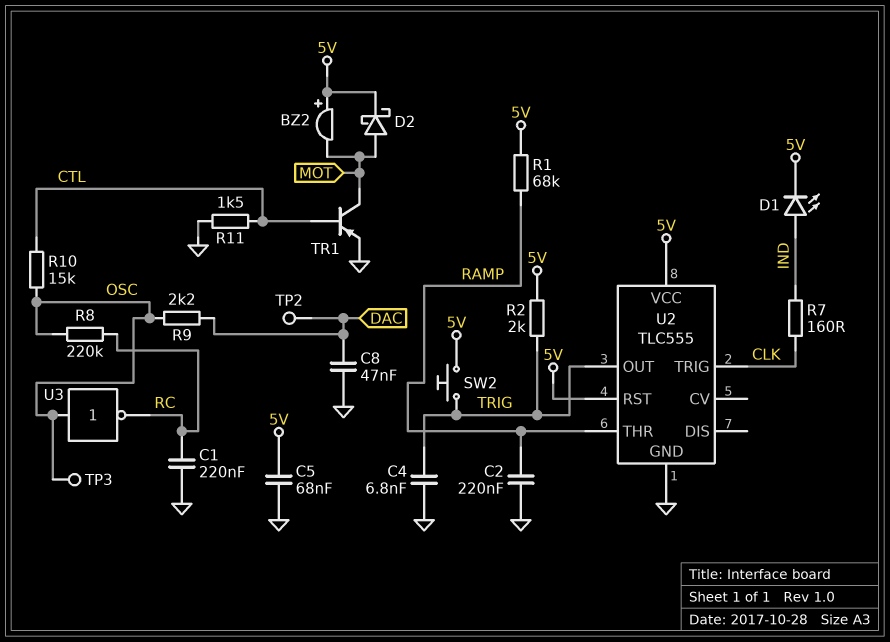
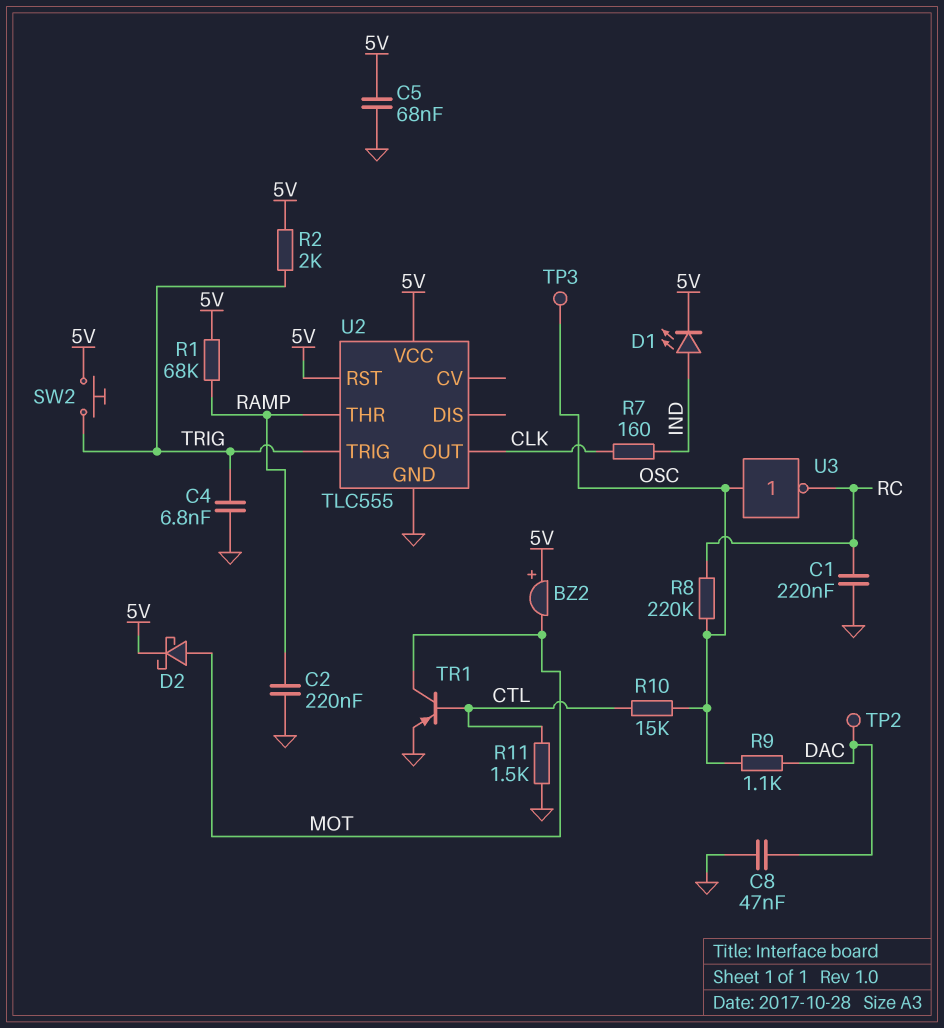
R9: 2.2k (DAC, OSC) -> 1.1k (DAC, OSC)
U2 pin OUT: TRIG -> CLK
U2 pin TRIG: CLK -> TRIG

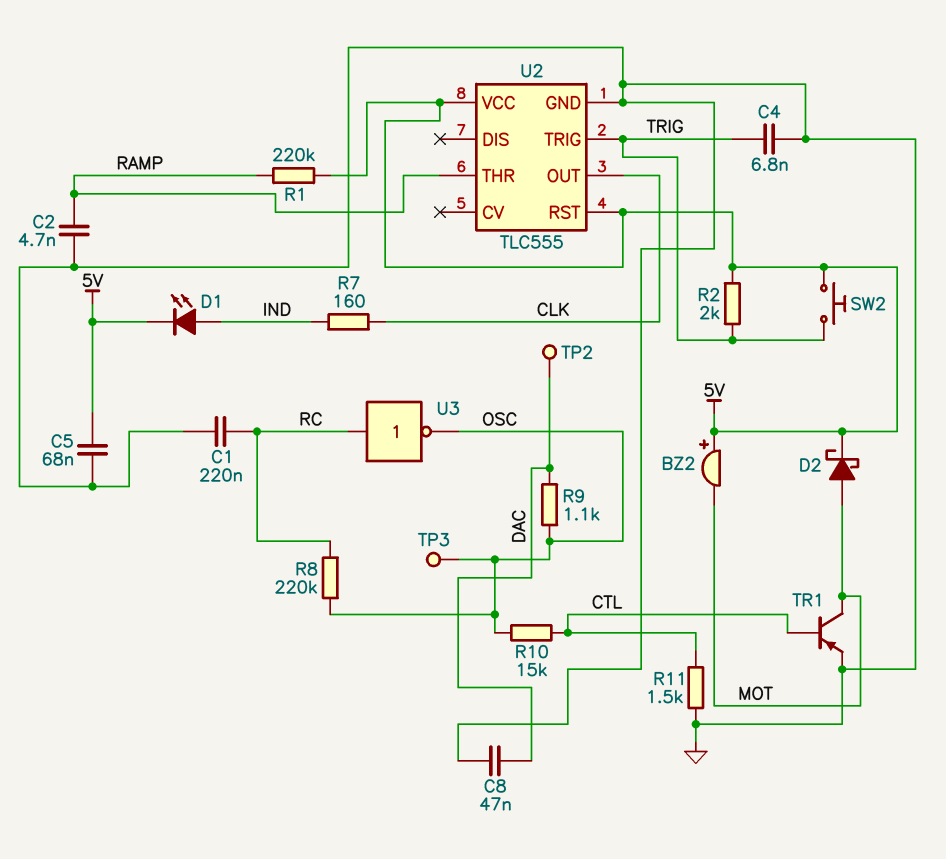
C2: 220nF (GND, RAMP) -> 4.7nF (GND, RAMP)
R1: 68k (5V, RAMP) -> 220k (5V, RAMP)
U3: NOT (in OSC, out RC) -> NOT (in RC, out OSC)

